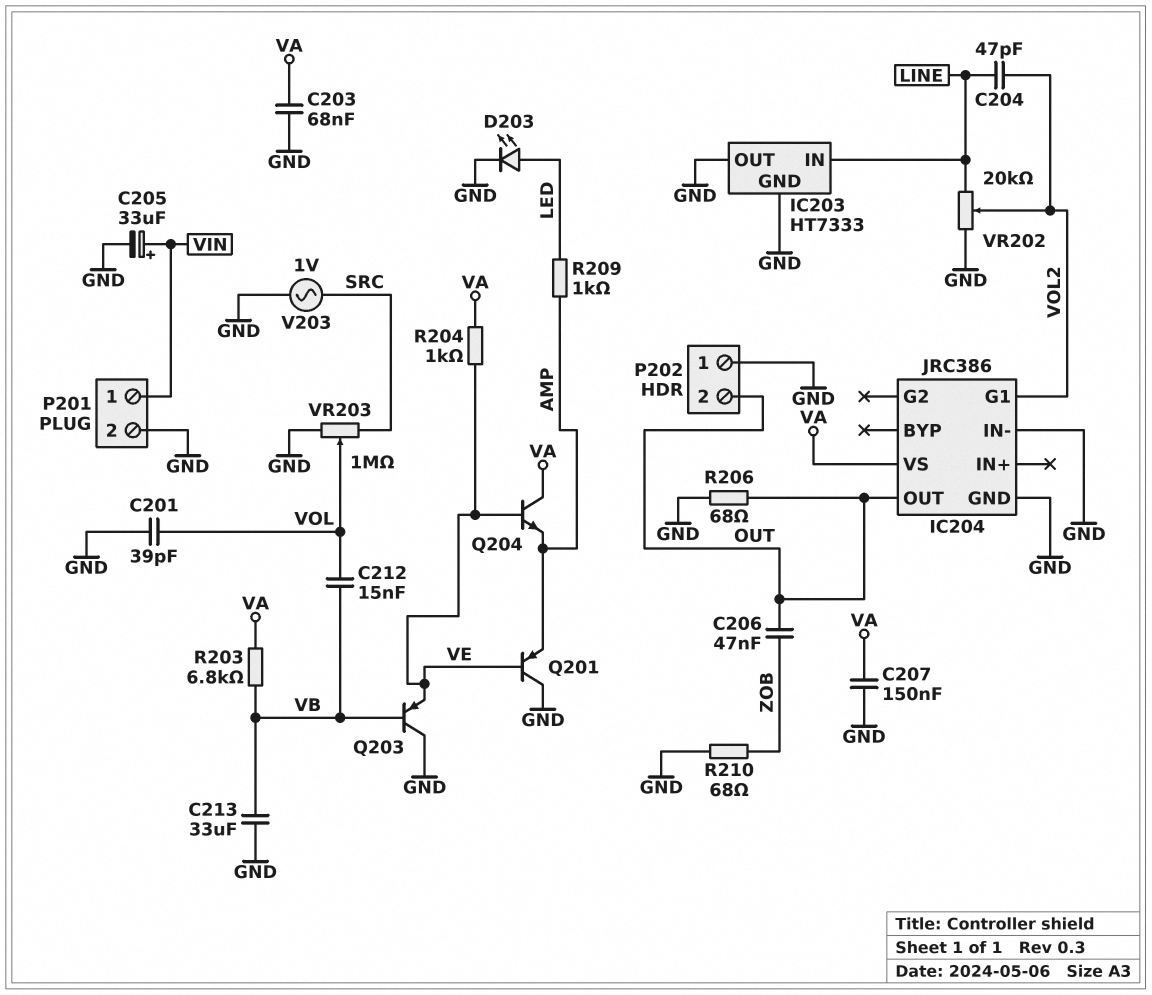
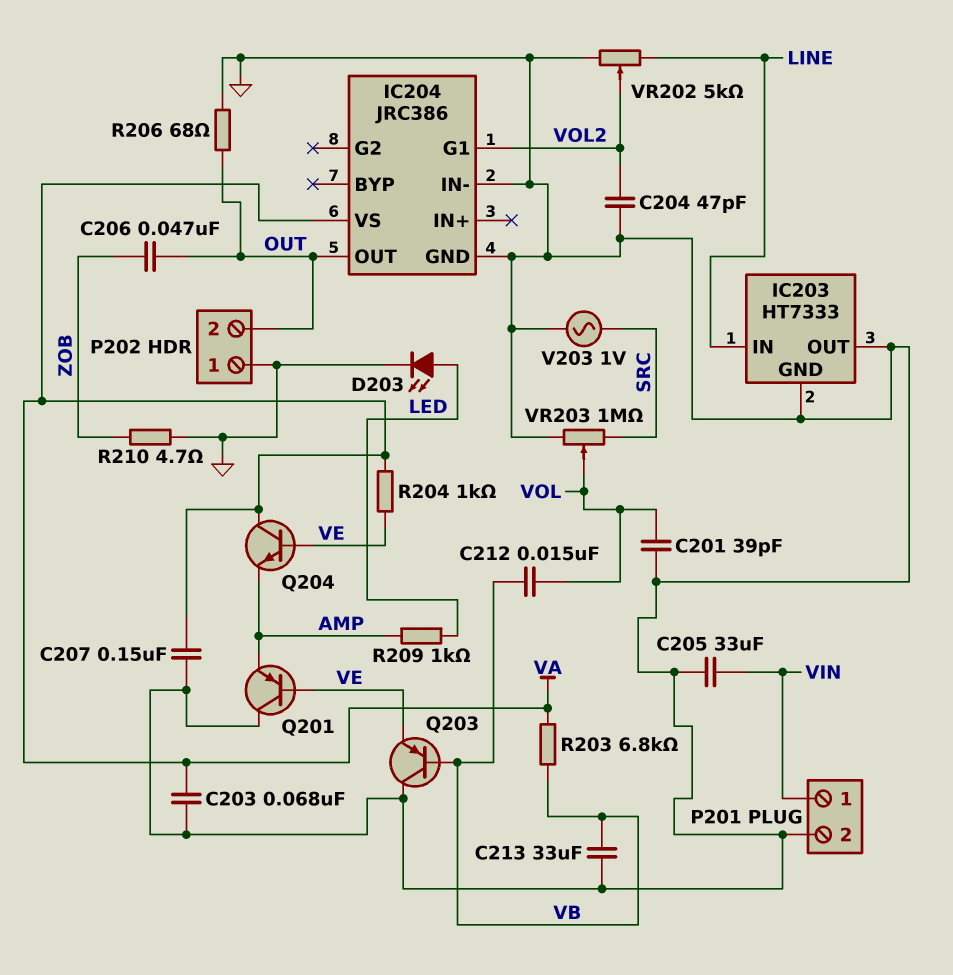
C204: 47pF (LINE, VOL2) -> 47pF (GND, VOL2)
C205: 33uF (plus VIN, minus GND) -> 33uF (GND, VIN)
R210: 68 (GND, ZOB) -> 4.7 (GND, ZOB)
VR202: 20k (GND, LINE, wiper VOL2) -> 5k (GND, LINE, wiper VOL2)

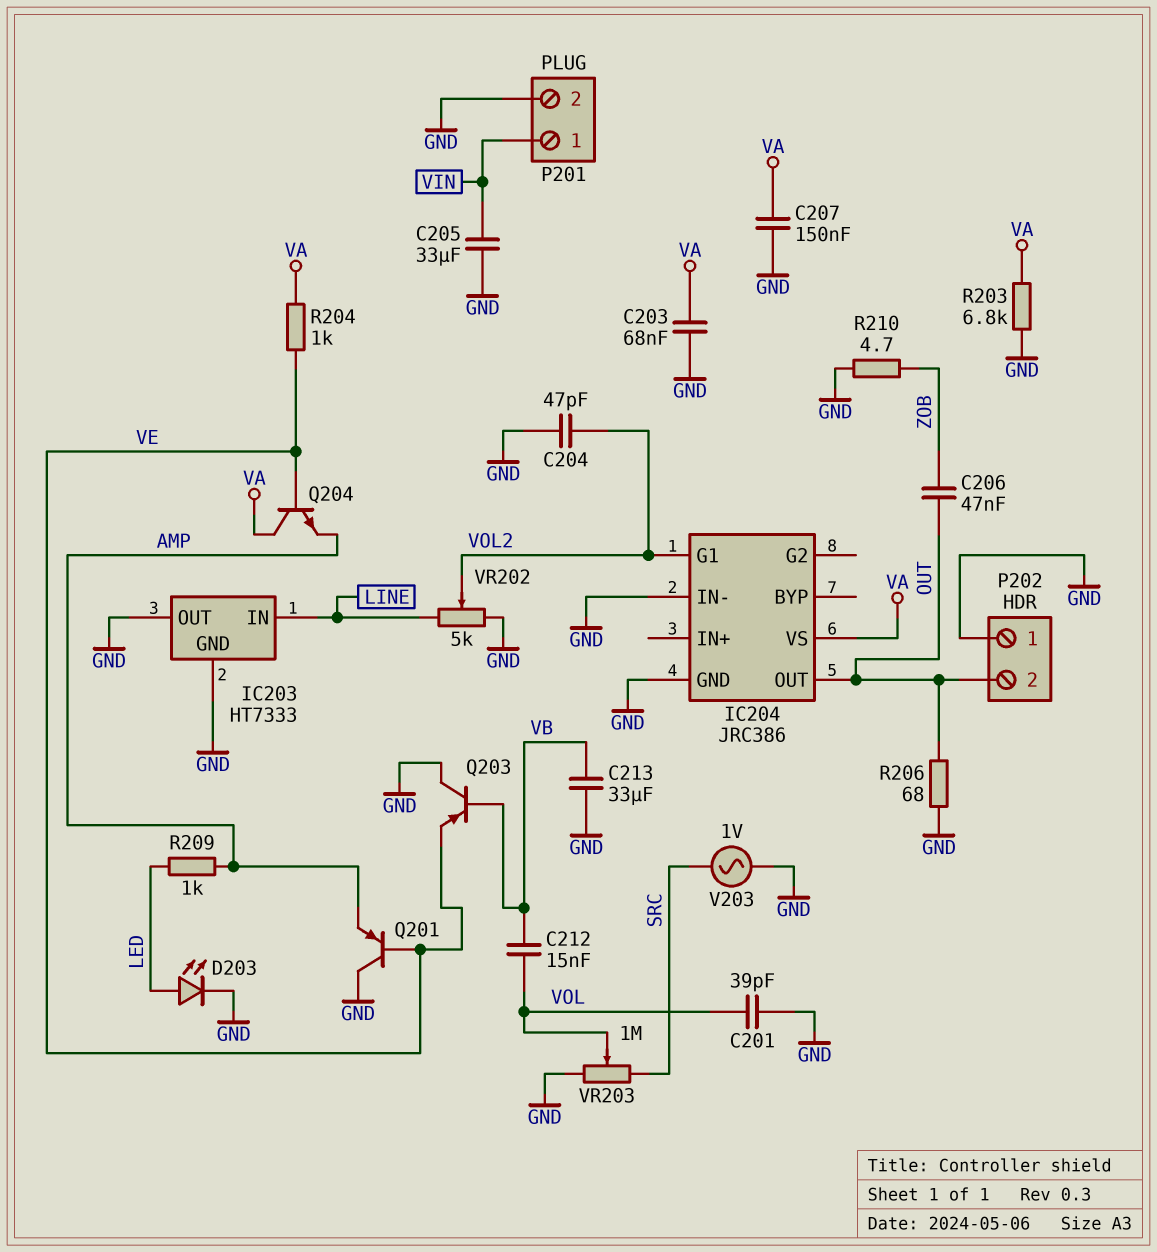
R203: 6.8k (VA, VB) -> 6.8k (GND, VA)

